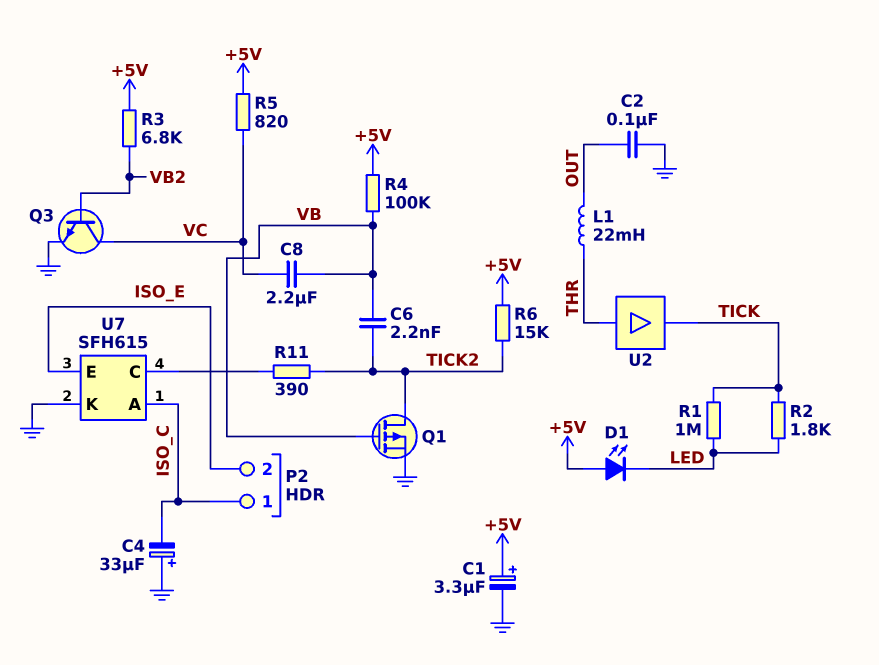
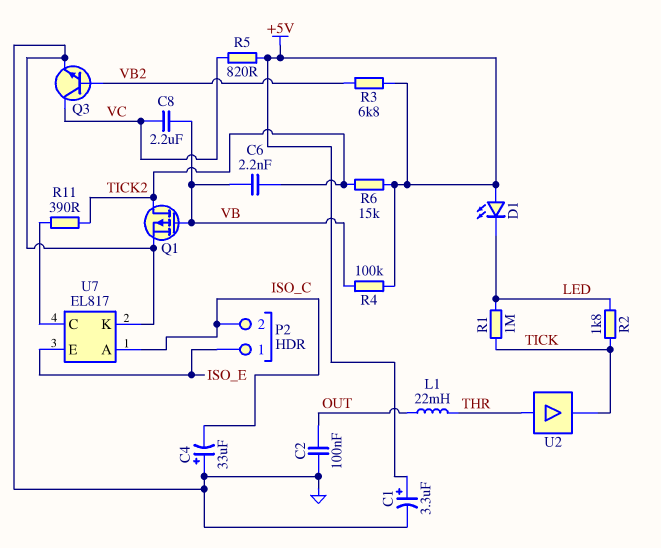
P2 pin 1: ISO_C -> ISO_E
P2 pin 2: ISO_E -> ISO_C
U7: SFH615 -> EL817

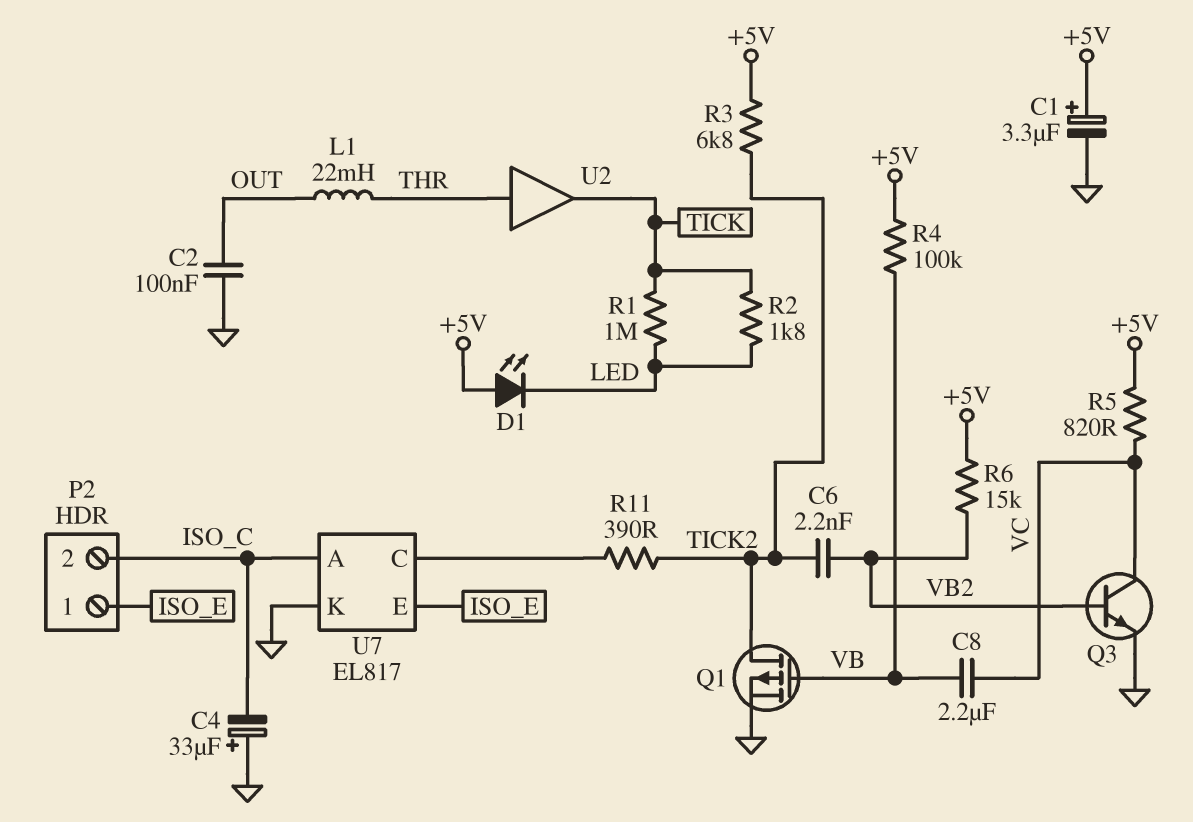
C6: 2.2nF (TICK2, VB) -> 2.2nF (TICK2, VB2)
R3: 6.8k (+5V, VB2) -> 6.8k (+5V, TICK2)
R6: 15k (+5V, TICK2) -> 15k (+5V, VB2)

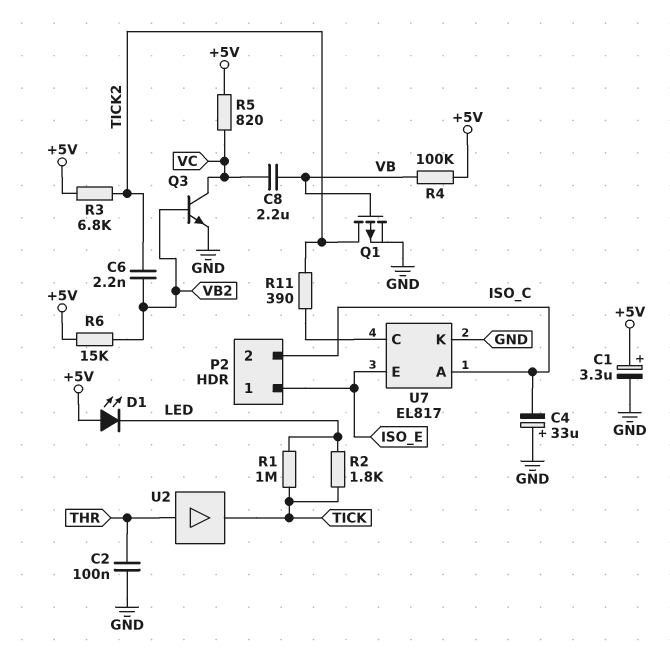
C2: 100nF (GND, OUT) -> 100nF (GND, THR)
L1: 22mH (OUT, THR) -> none

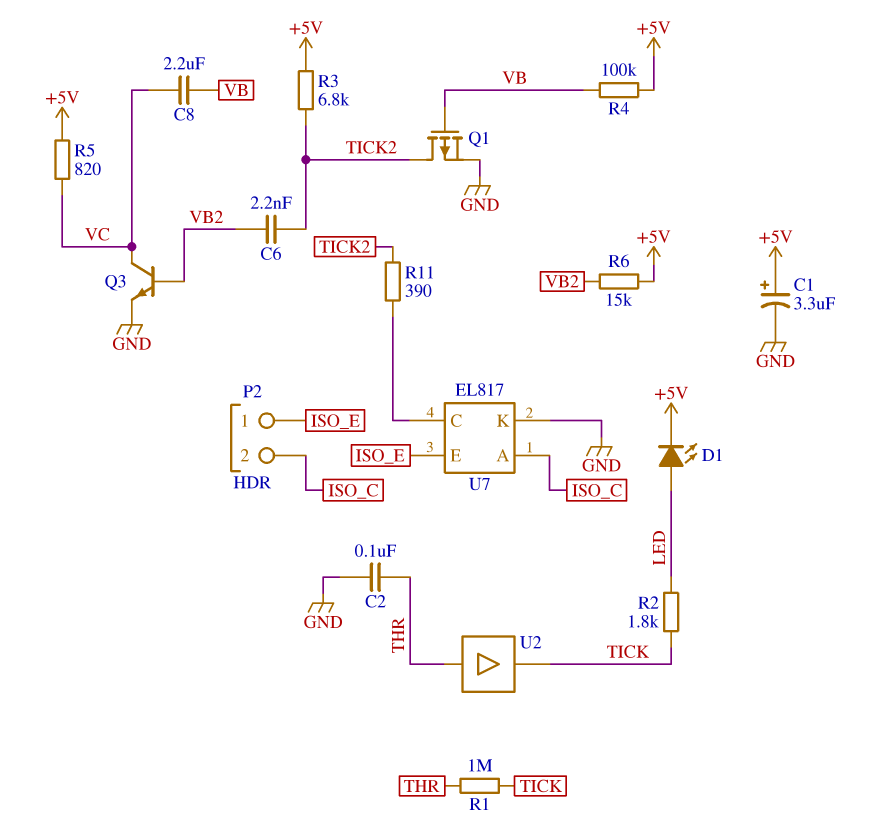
C4: 33uF (plus GND, minus ISO_C) -> none
D1: LED (A +5V, K LED) -> LED (A LED, K +5V)
R1: 1M (LED, TICK) -> 1M (THR, TICK)

